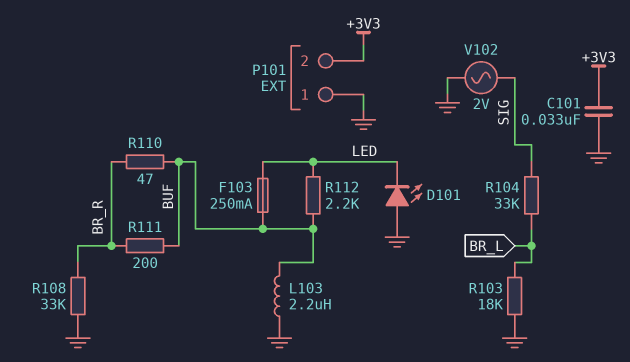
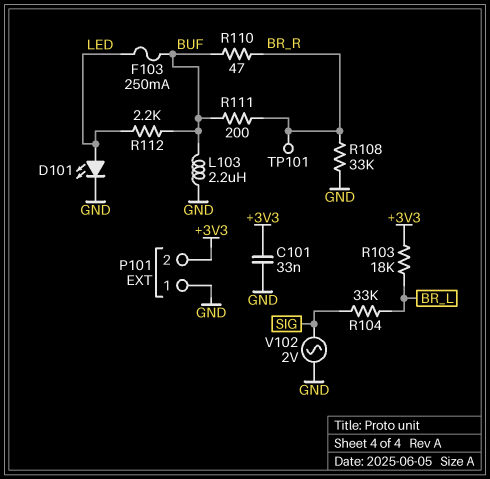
D101: LED (A GND, K LED) -> LED (A LED, K GND)
R103: 18k (BR_L, GND) -> 18k (+3V3, BR_L)
TP101: none -> test point (BR_R)

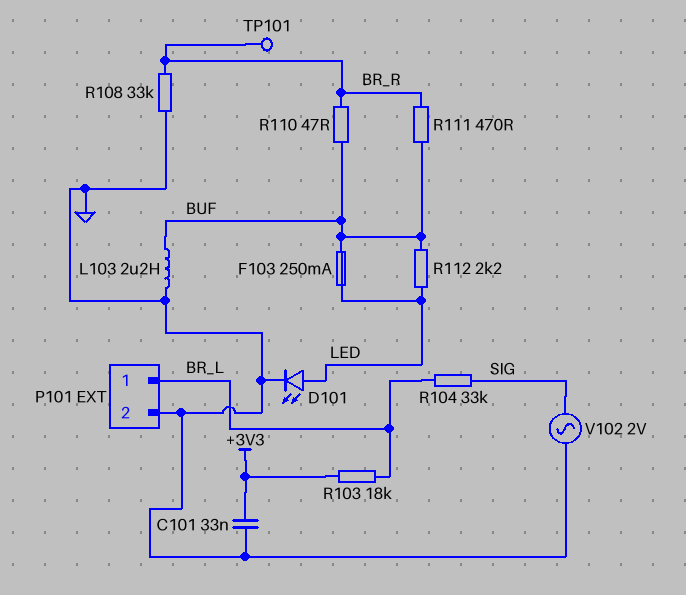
P101 pin 1: GND -> BR_L
P101 pin 2: +3V3 -> GND
R111: 200 (BR_R, BUF) -> 470 (BR_R, BUF)

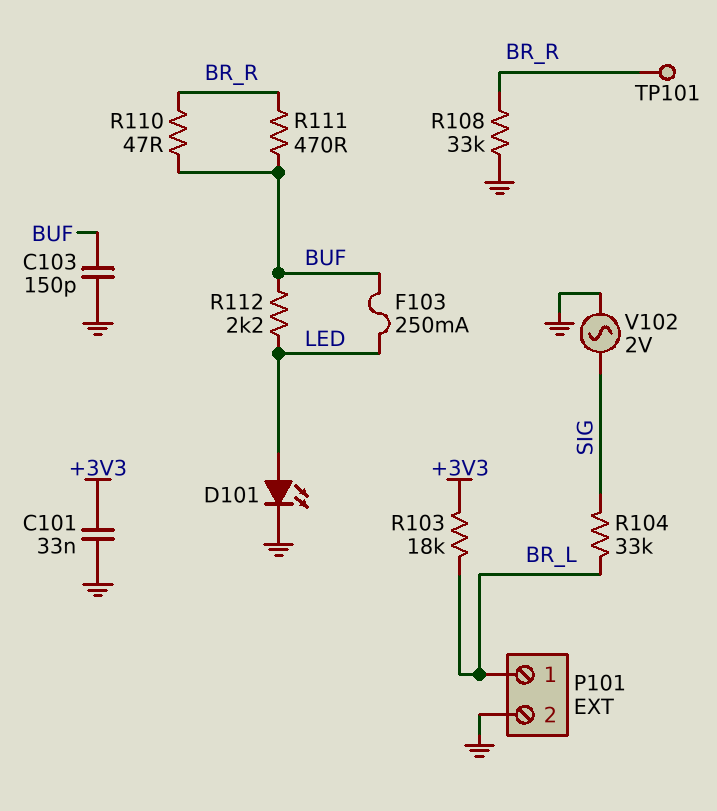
C103: none -> 150pF (BUF, GND)
L103: 2.2uH (BUF, GND) -> none

